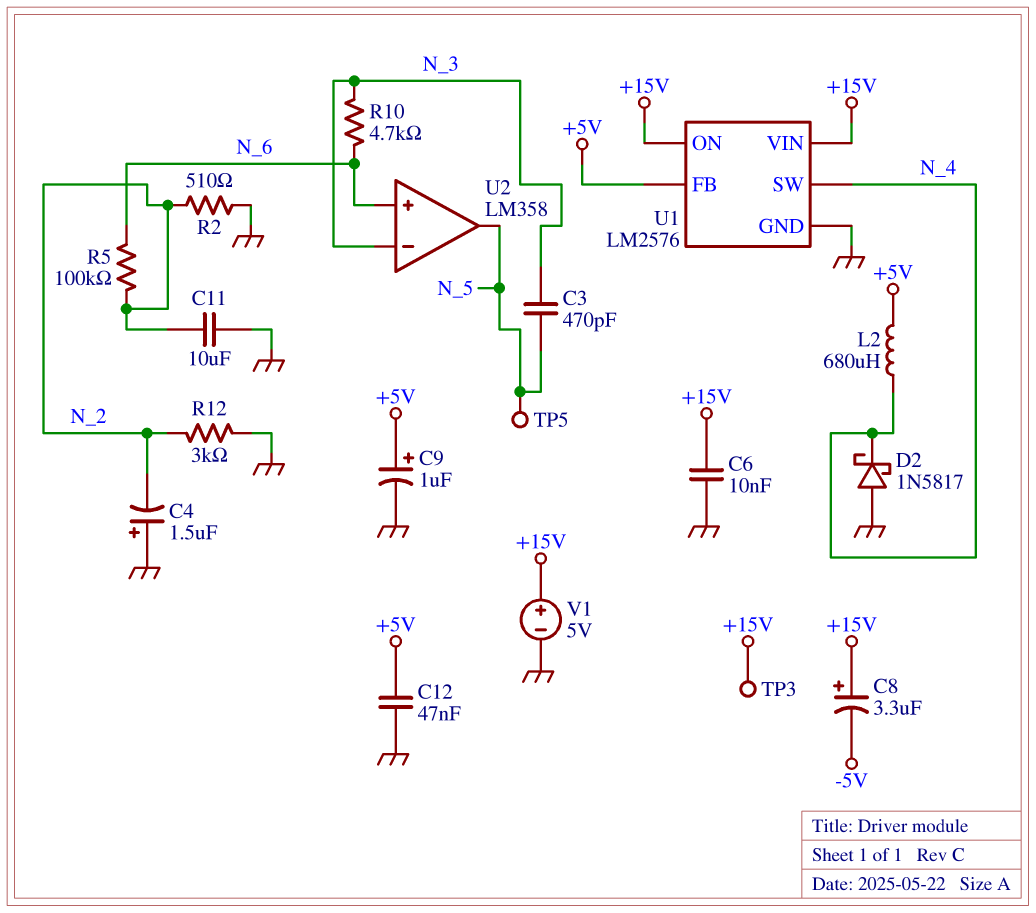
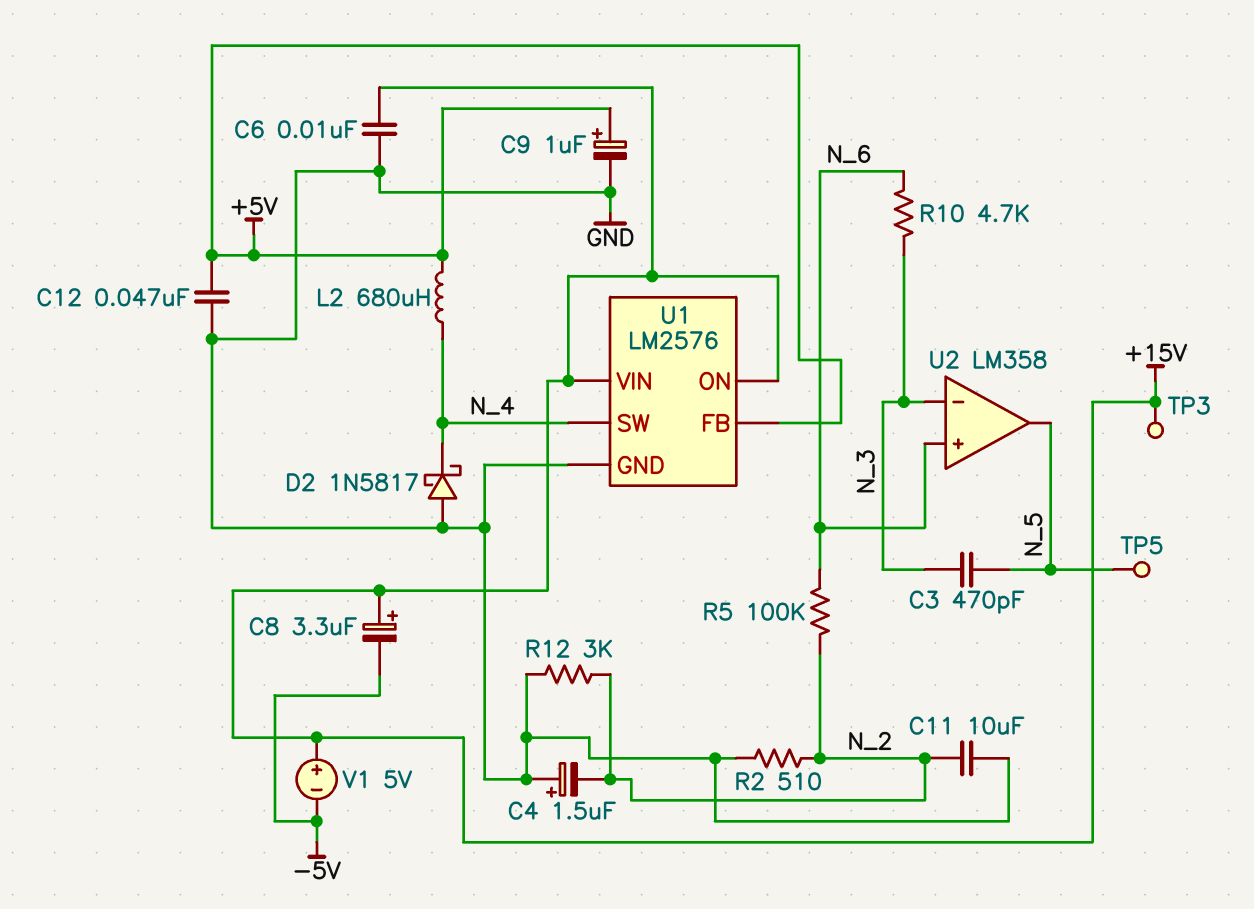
V1: 5V (plus +15V, minus GND) -> 5V (plus +15V, minus -5V)

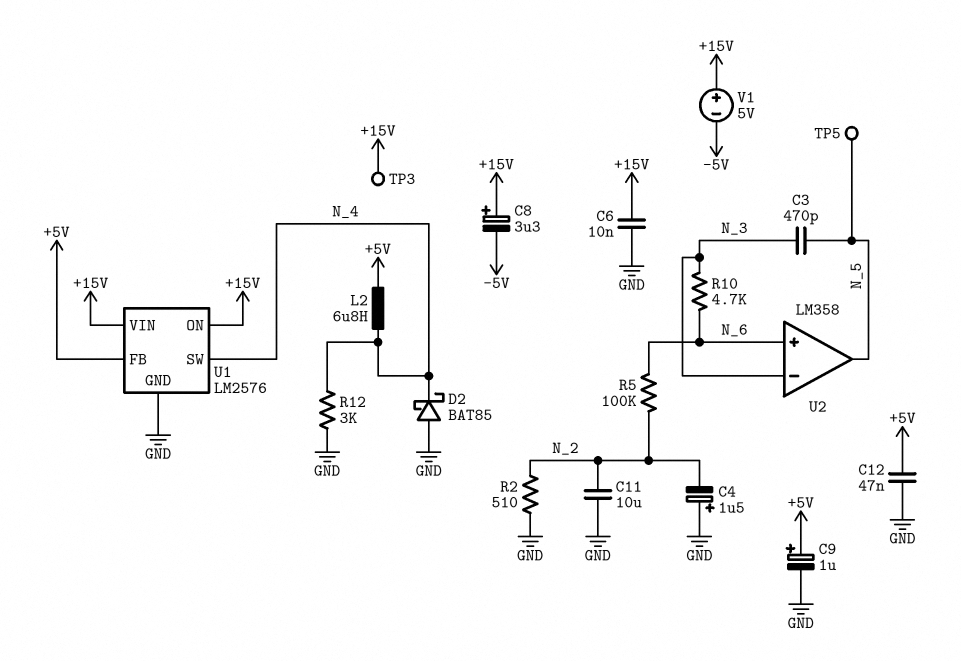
D2: schottky 1N5817 (A GND, K N_4) -> schottky BAT85 (A GND, K N_4)
L2: 680uH (+5V, N_4) -> 6.8uH (+5V, N_4)
R12: 3k (GND, N_2) -> 3k (GND, N_4)

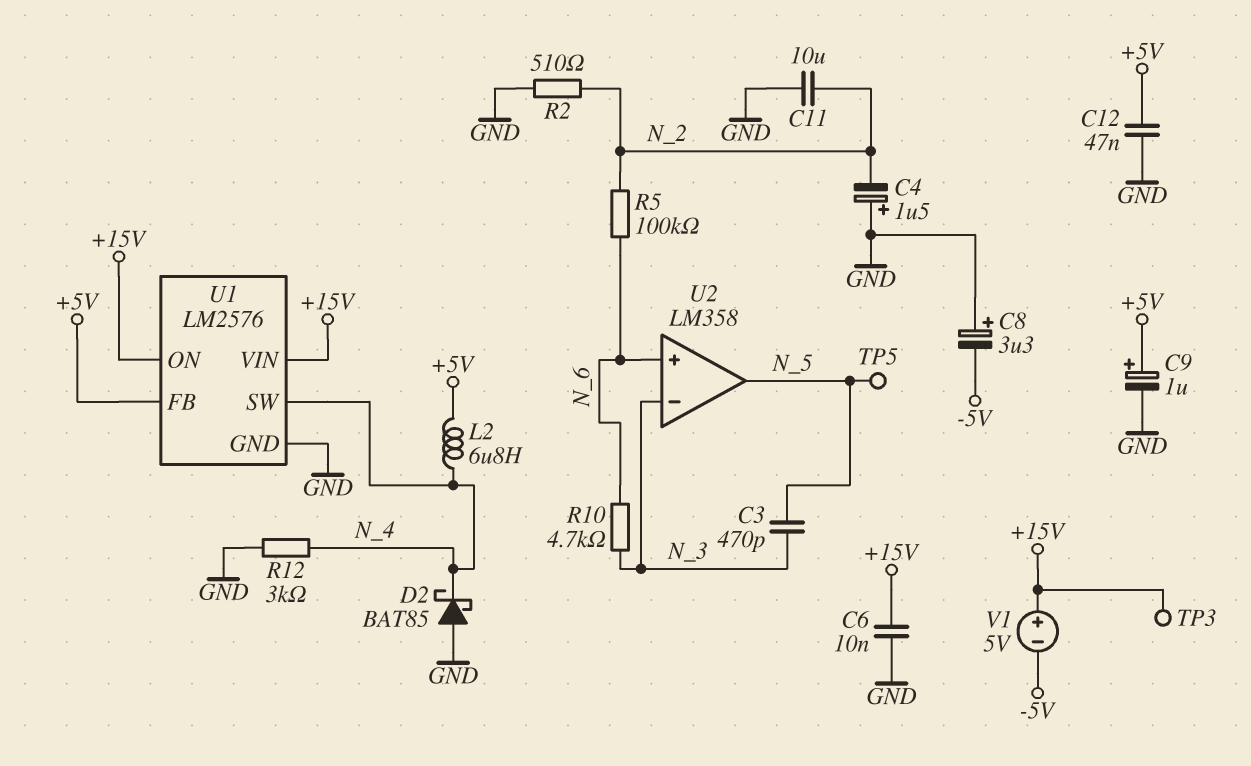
C8: 3.3uF (plus +15V, minus -5V) -> 3.3uF (plus GND, minus -5V)

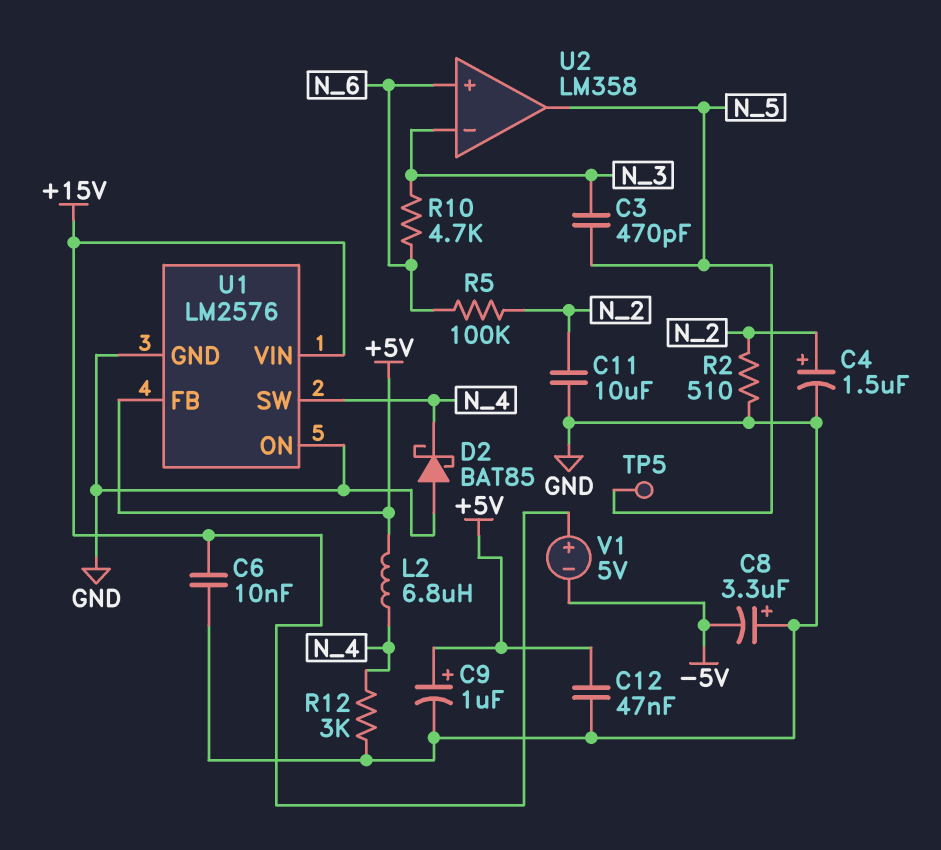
C4: 1.5uF (plus GND, minus N_2) -> 1.5uF (plus N_2, minus GND)
TP3: test point (+15V) -> none
U1 pin ON: +15V -> GND

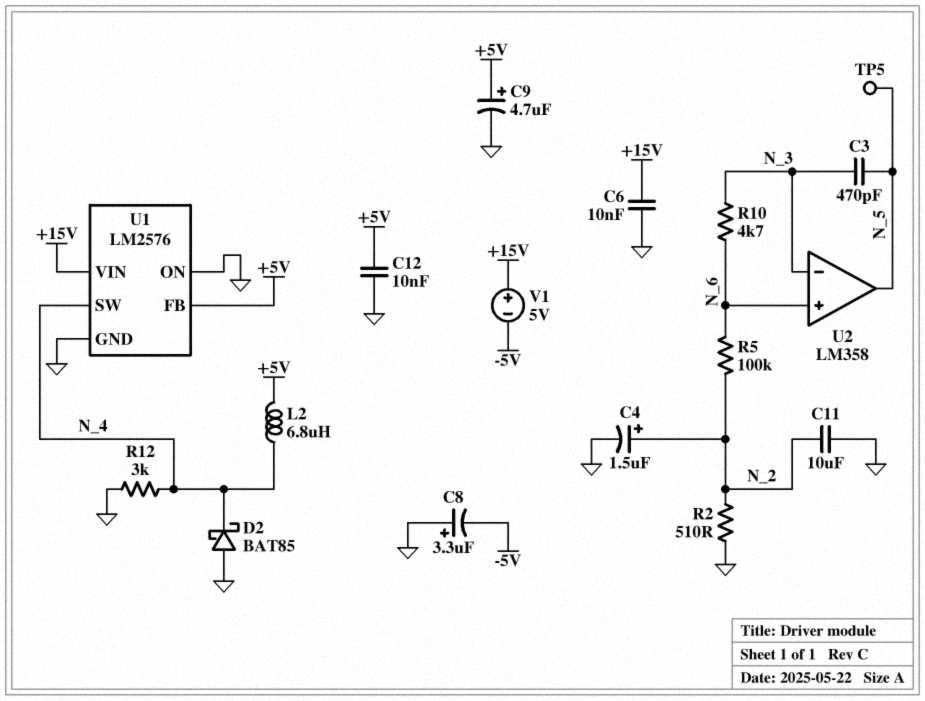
C9: 1uF (plus +5V, minus GND) -> 4.7uF (plus +5V, minus GND)
C12: 47nF (+5V, GND) -> 10nF (+5V, GND)

